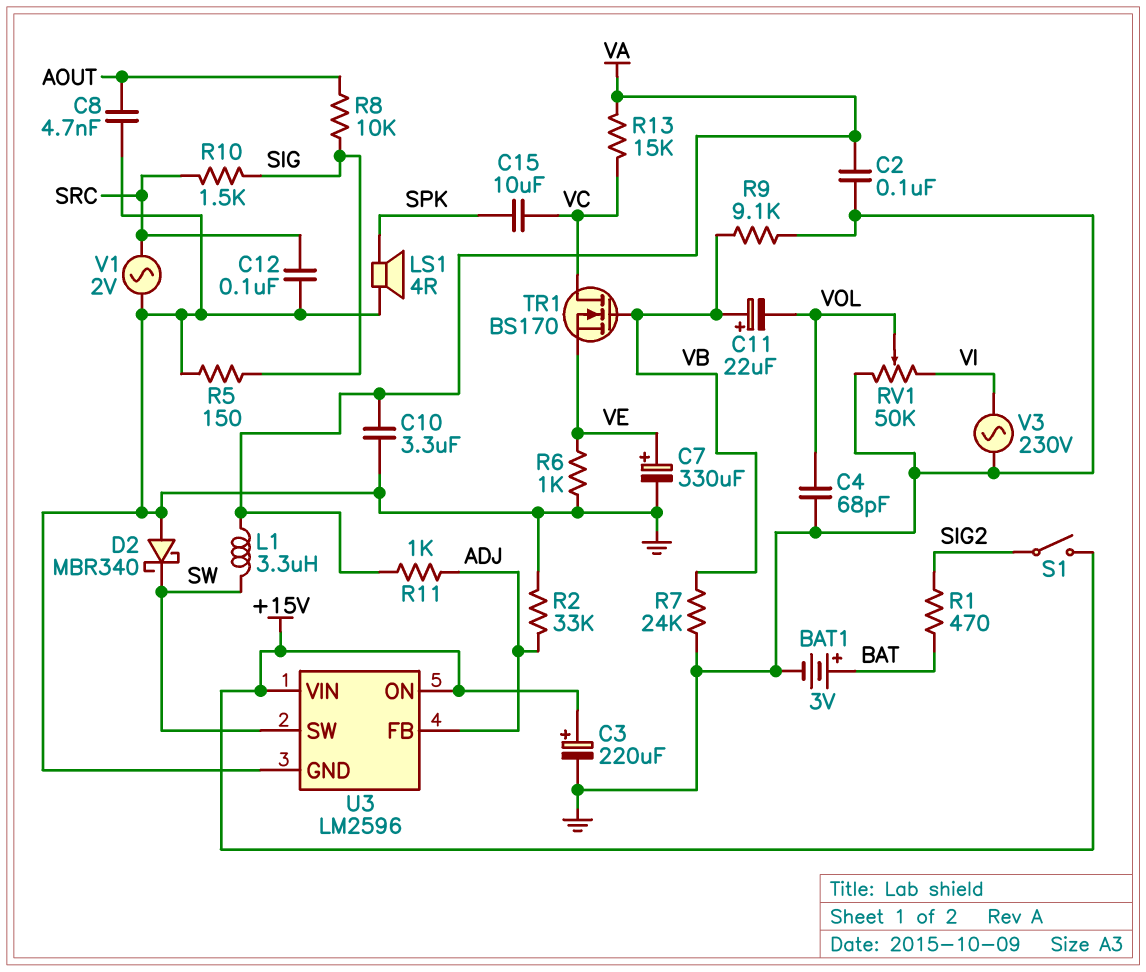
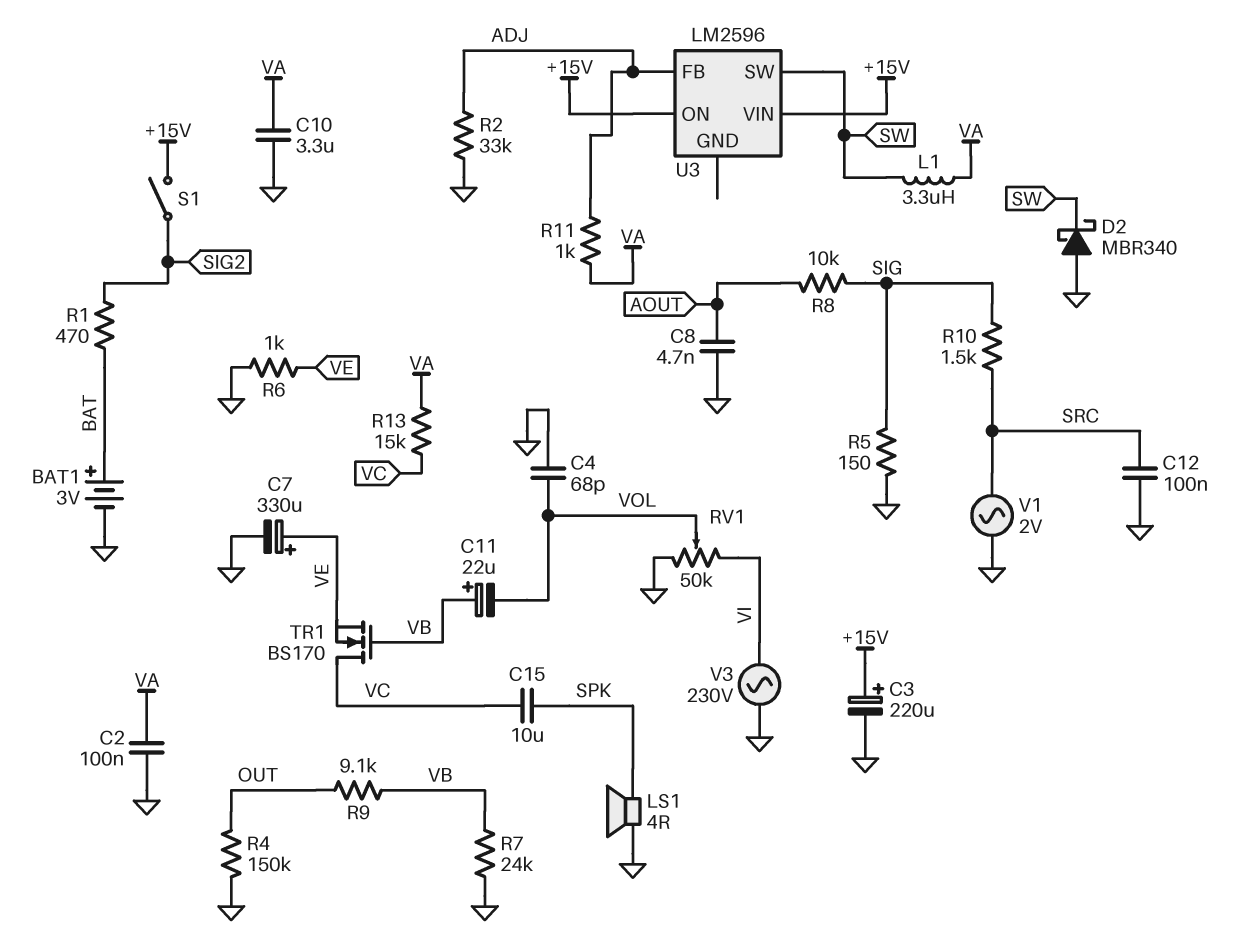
R4: none -> 150k (GND, OUT)
R9: 9.1k (GND, VB) -> 9.1k (OUT, VB)
U3 pin GND: GND -> none

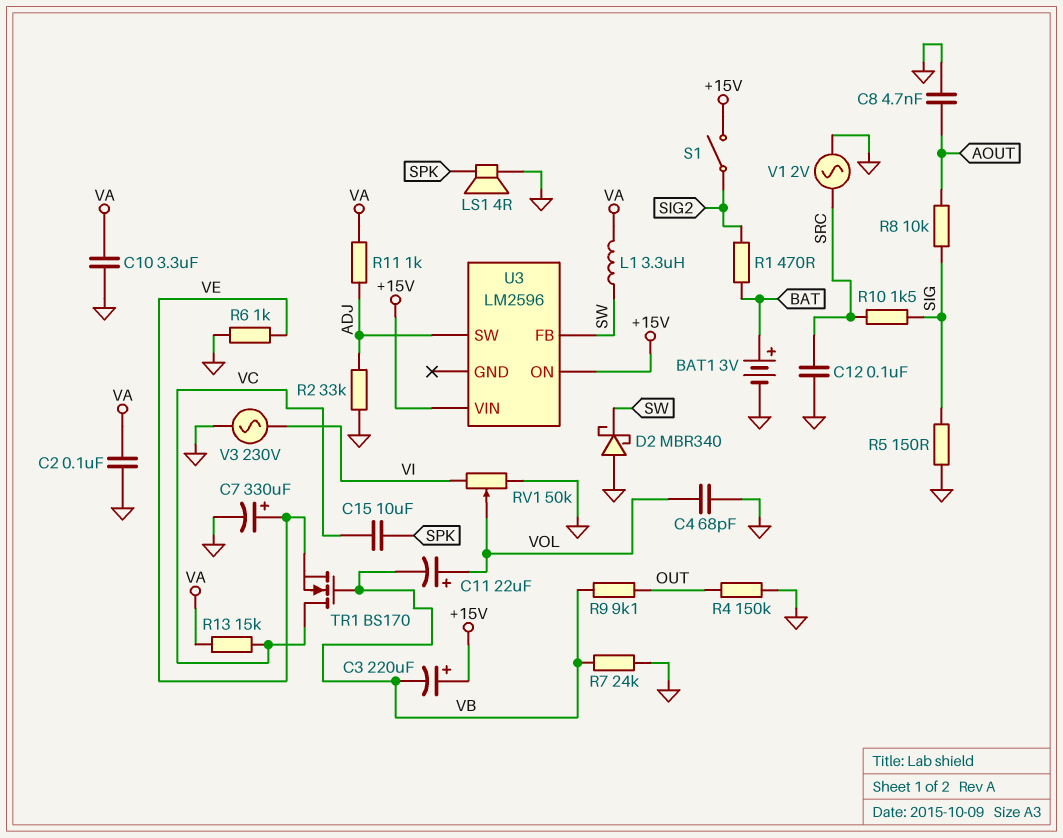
C3: 220uF (plus +15V, minus GND) -> 220uF (plus +15V, minus VB)
C11: 22uF (plus VB, minus VOL) -> 22uF (plus VOL, minus VB)
U3 pin FB: ADJ -> SW
U3 pin SW: SW -> ADJ

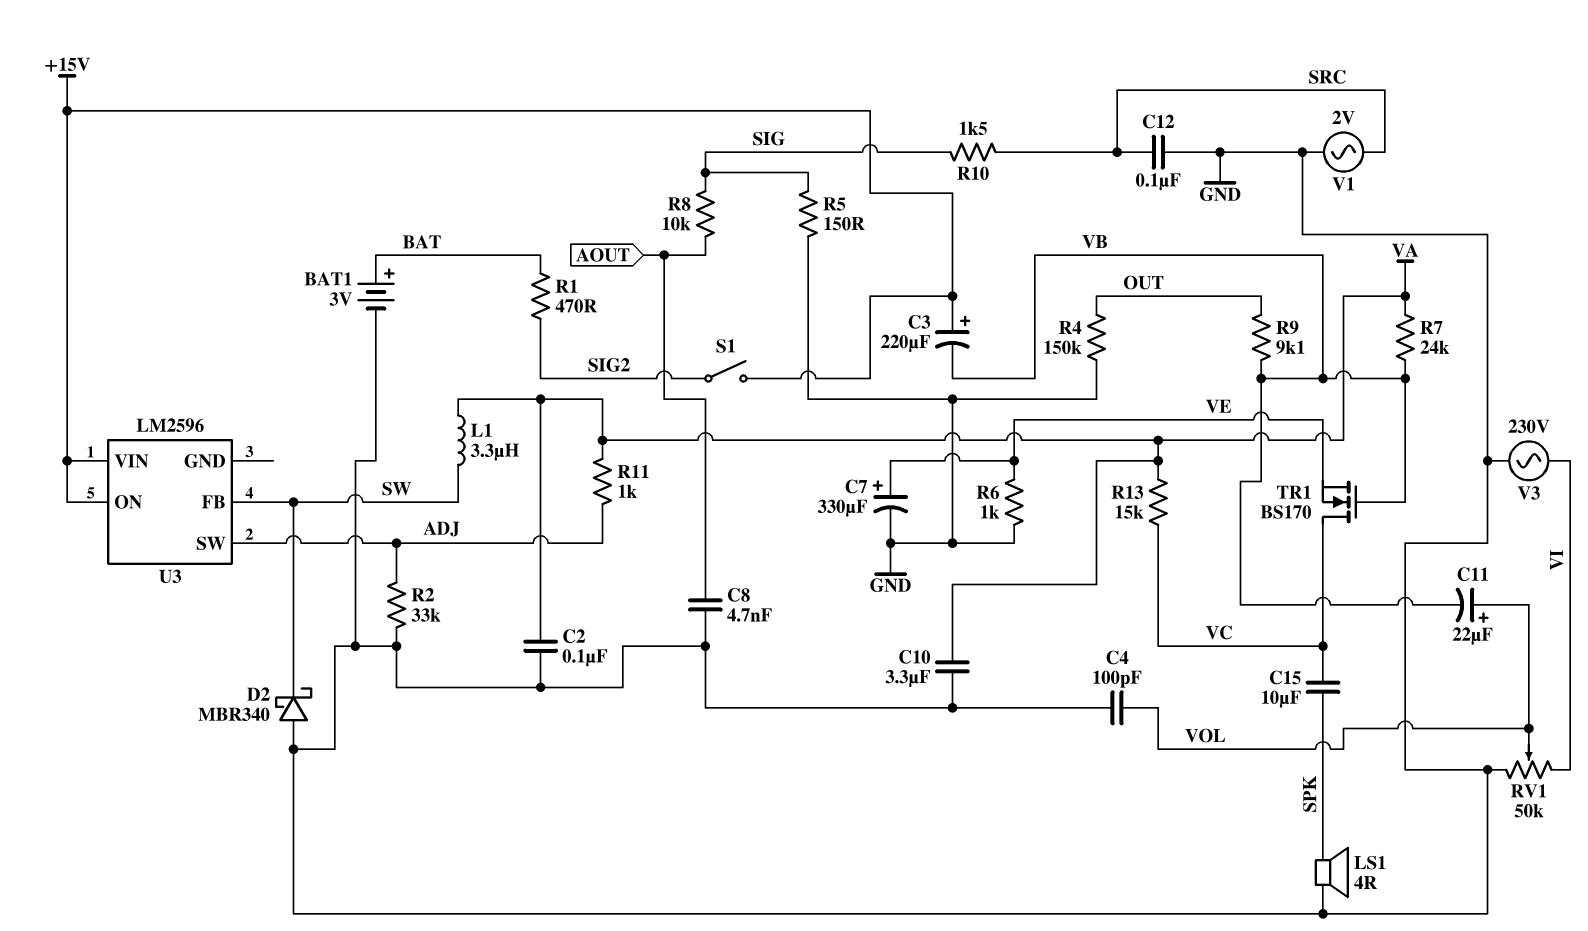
C4: 68pF (GND, VOL) -> 100pF (GND, VOL)
R7: 24k (GND, VB) -> 24k (VA, VB)

